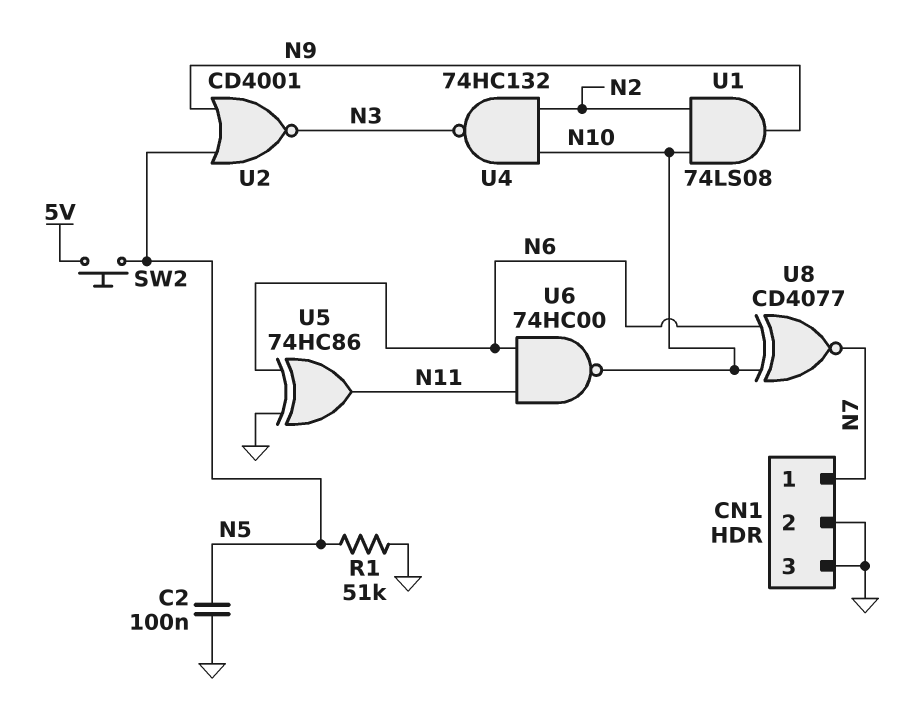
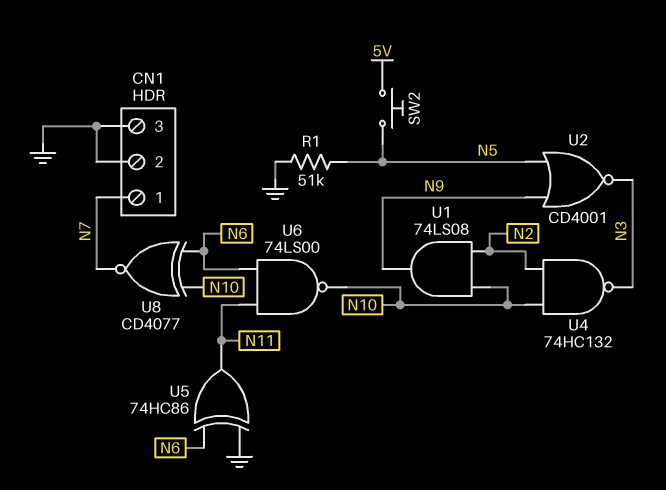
C2: 100nF (GND, N5) -> none
U6: NAND 74HC00 (in N6, in N11, out N10) -> NAND 74LS00 (in N6, in N11, out N10)

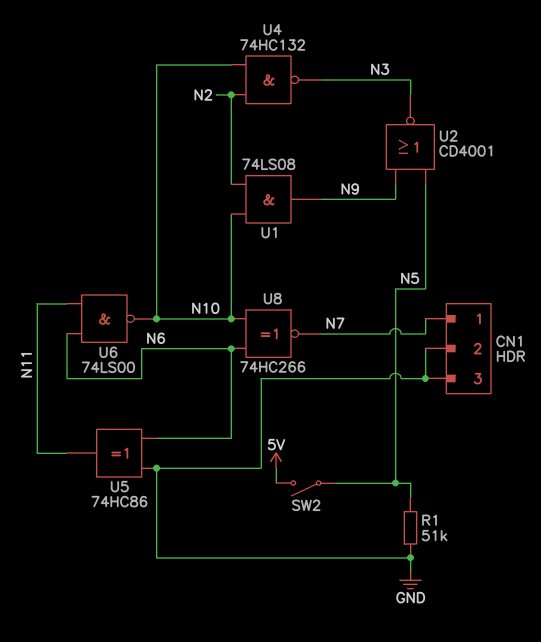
SW2: button (5V, N5) -> switch (5V, N5)
U8: XNOR CD4077 (in N6, in N10, out N7) -> XNOR 74HC266 (in N6, in N10, out N7)

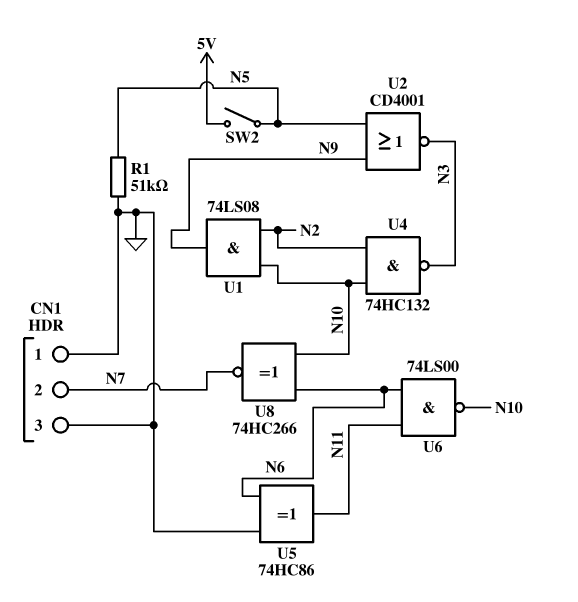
CN1 pin 1: N7 -> GND
CN1 pin 2: GND -> N7

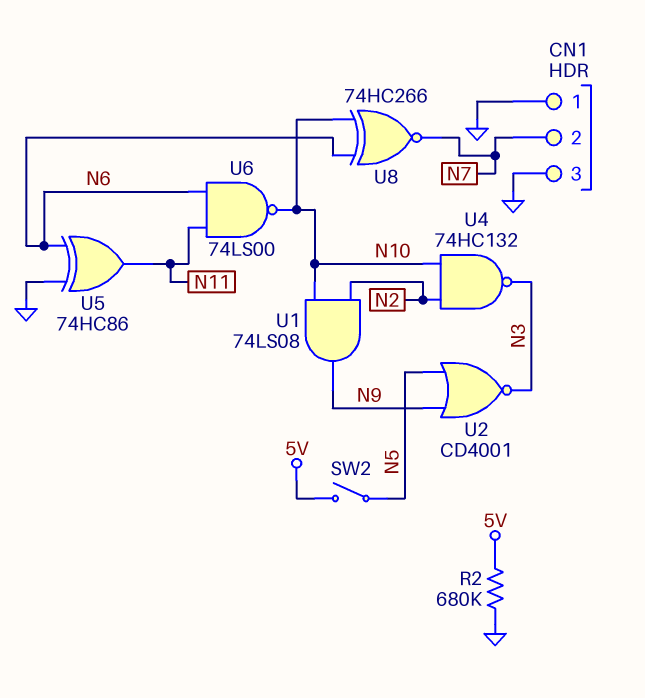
R1: 51k (GND, N5) -> none
R2: none -> 680k (5V, GND)

